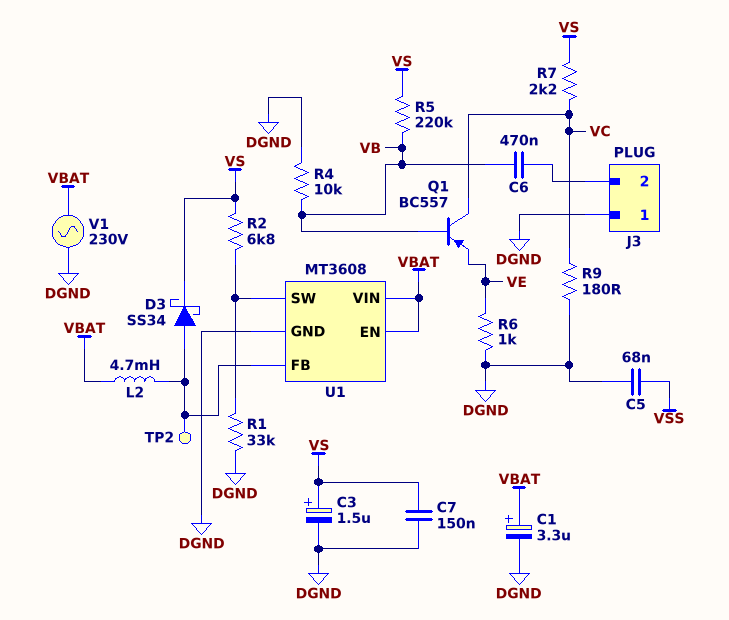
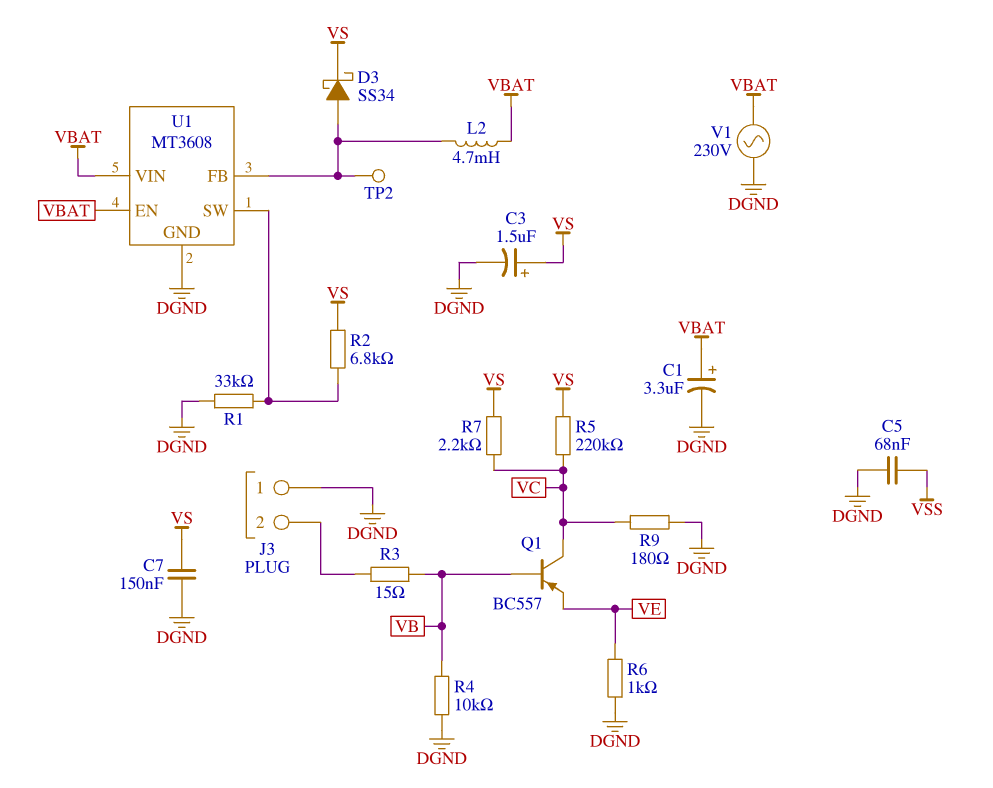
C6: 470nF (J3/2, VB) -> none
R3: none -> 15 (J3/2, VB)
R5: 220k (VB, VS) -> 220k (VC, VS)

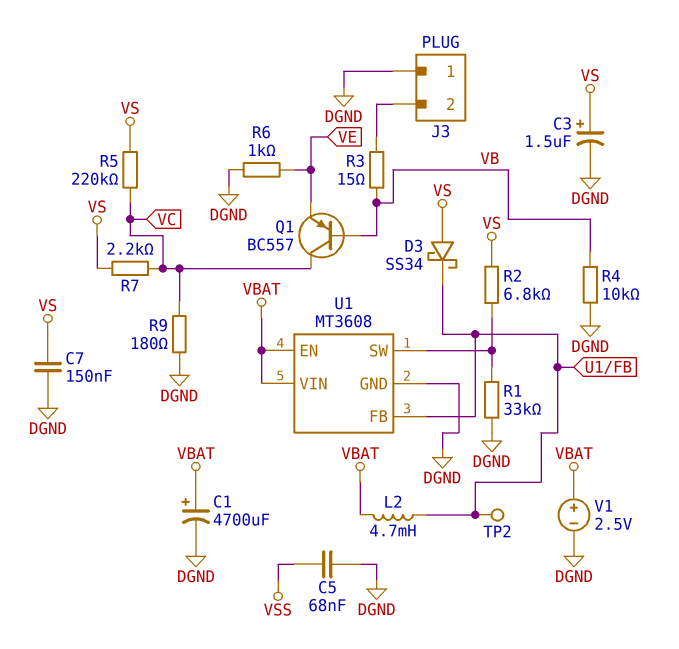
C1: 3.3uF (plus VBAT, minus DGND) -> 4700uF (plus VBAT, minus DGND)
D3: schottky SS34 (A U1/FB, K VS) -> schottky SS34 (A VS, K U1/FB)
V1: AC 230V (DGND, VBAT) -> 2.5V (plus VBAT, minus DGND)

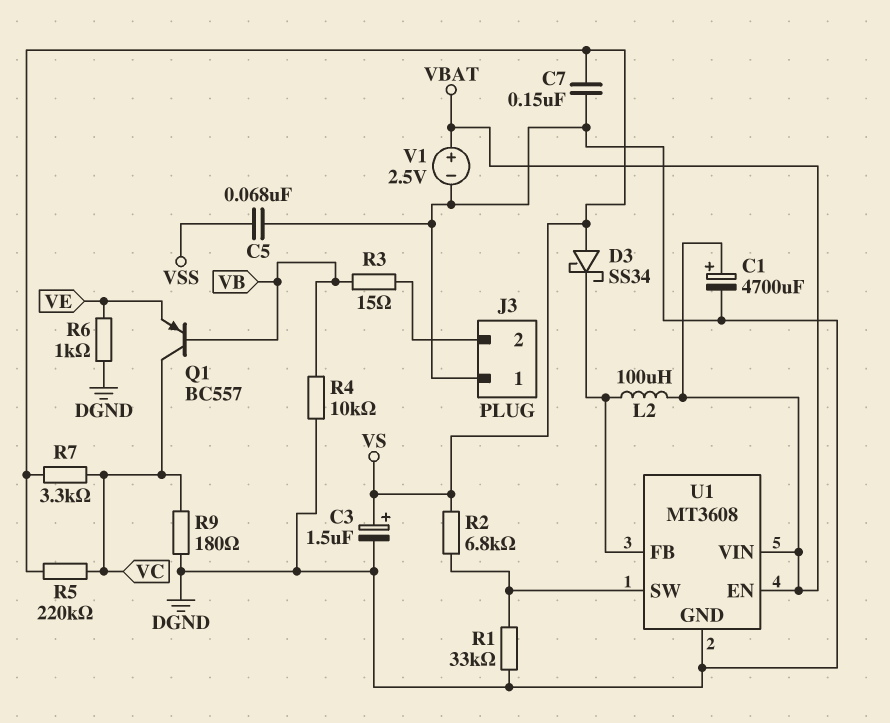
L2: 4.7mH (U1/FB, VBAT) -> 100uH (U1/FB, VBAT)
R7: 2.2k (VC, VS) -> 3.3k (VC, VS)
TP2: test point (U1/FB) -> none

